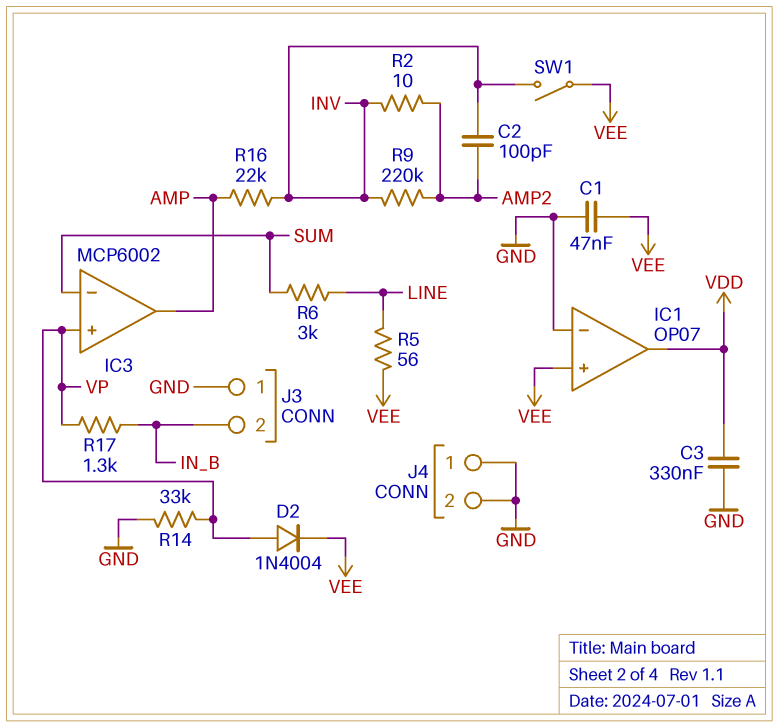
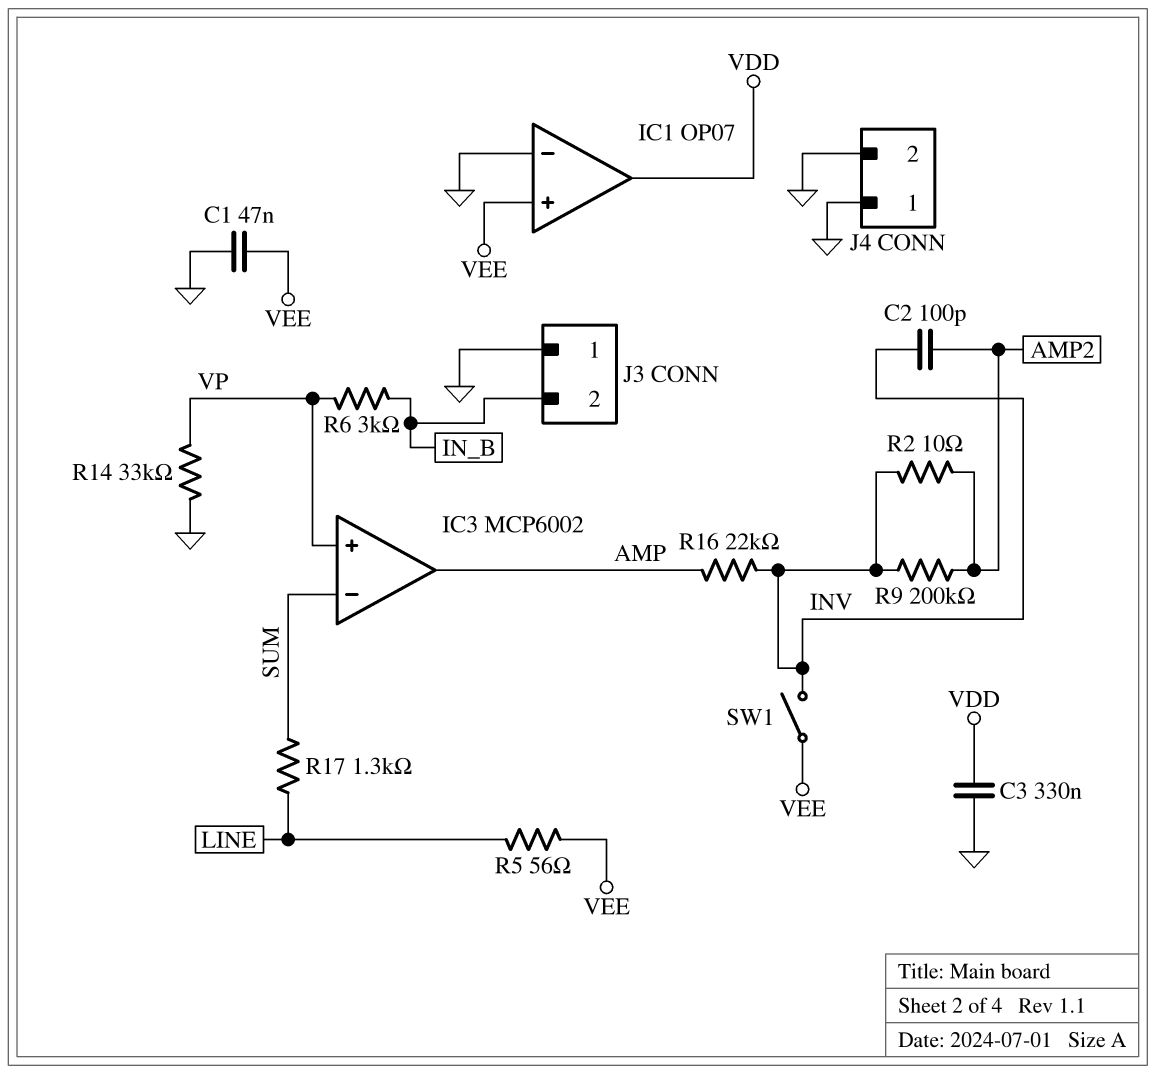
D2: diode 1N4004 (A VP, K VEE) -> none
R6: 3k (LINE, SUM) -> 3k (IN_B, VP)
R9: 220k (AMP2, INV) -> 200k (AMP2, INV)
R17: 1.3k (IN_B, VP) -> 1.3k (LINE, SUM)

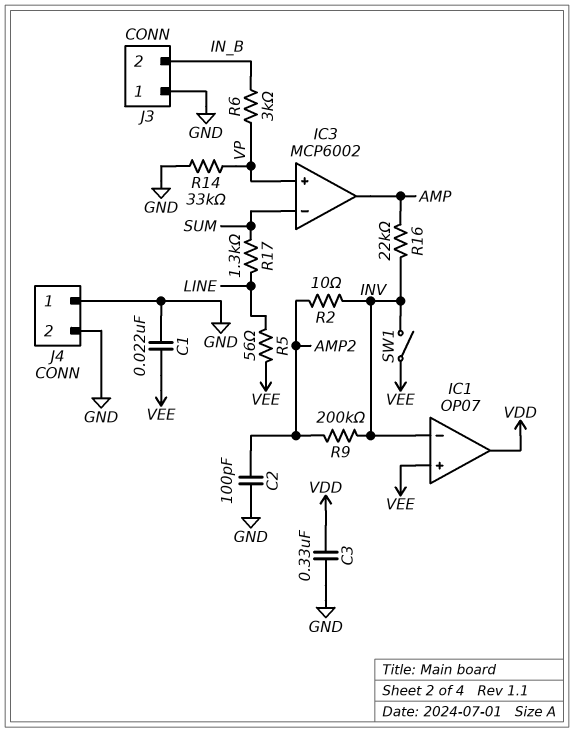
C1: 47nF (GND, VEE) -> 22nF (GND, VEE)
C2: 100pF (AMP2, INV) -> 100pF (AMP2, GND)
IC1 pin in-: GND -> INV

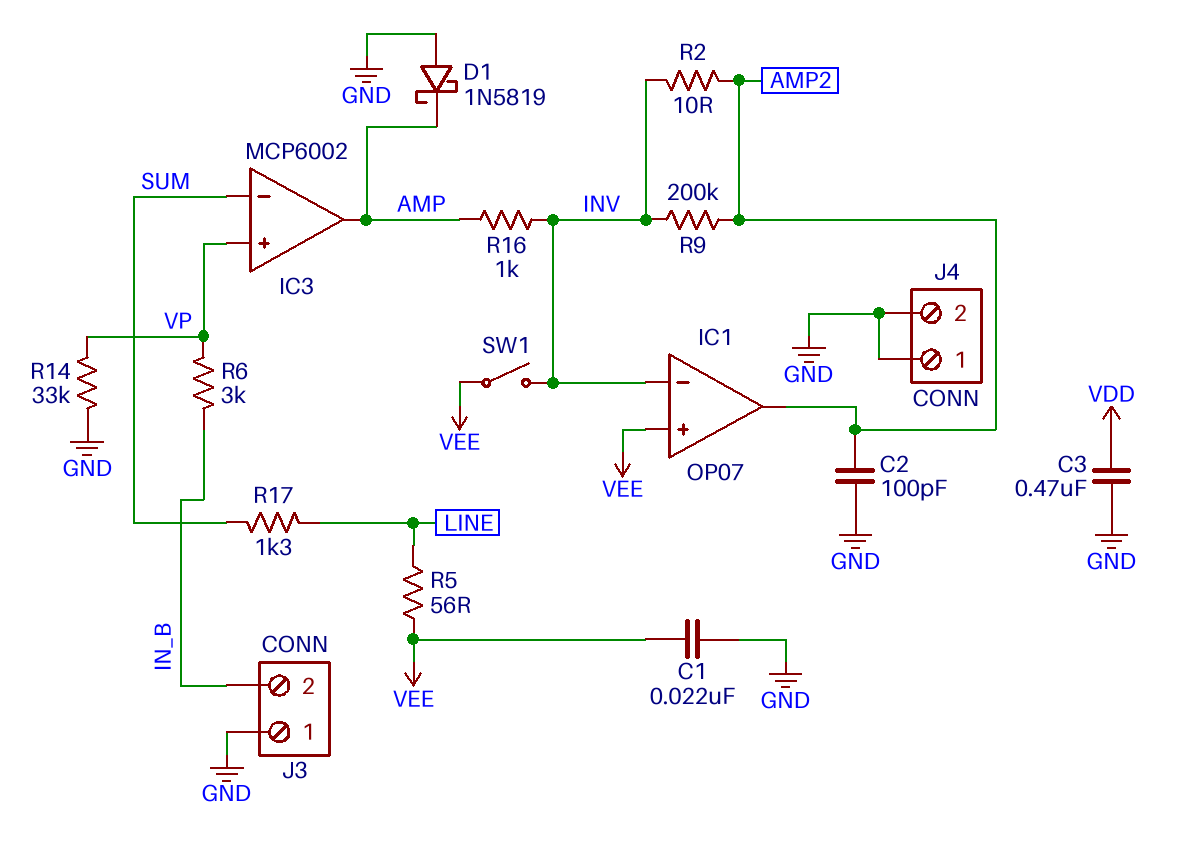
C3: 330nF (GND, VDD) -> 470nF (GND, VDD)
D1: none -> schottky 1N5819 (A GND, K AMP)
IC1 pin out: VDD -> AMP2
R16: 22k (AMP, INV) -> 1k (AMP, INV)

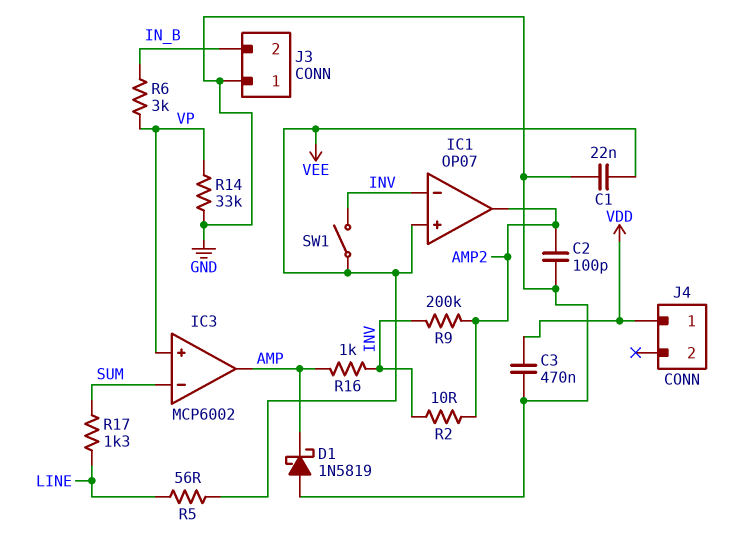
J4 pin 1: GND -> VDD
J4 pin 2: GND -> none

